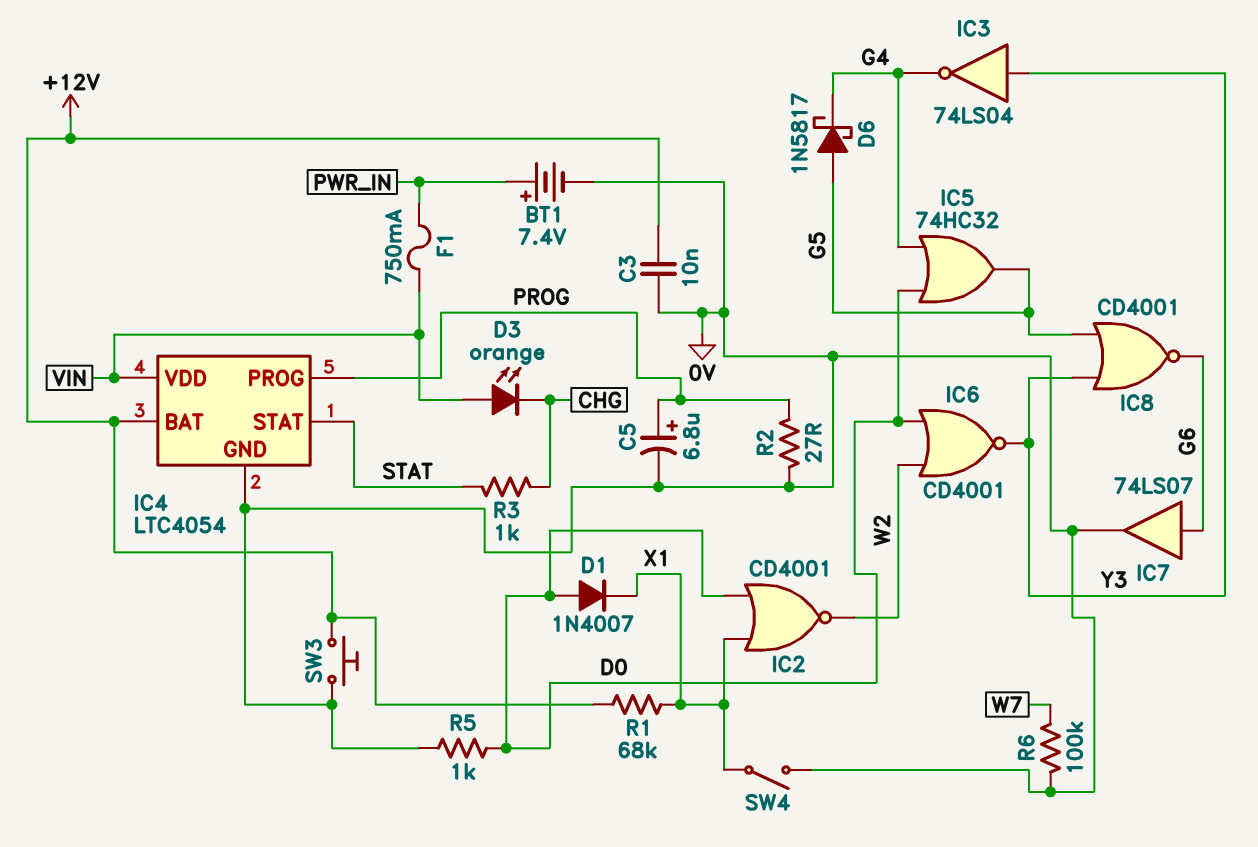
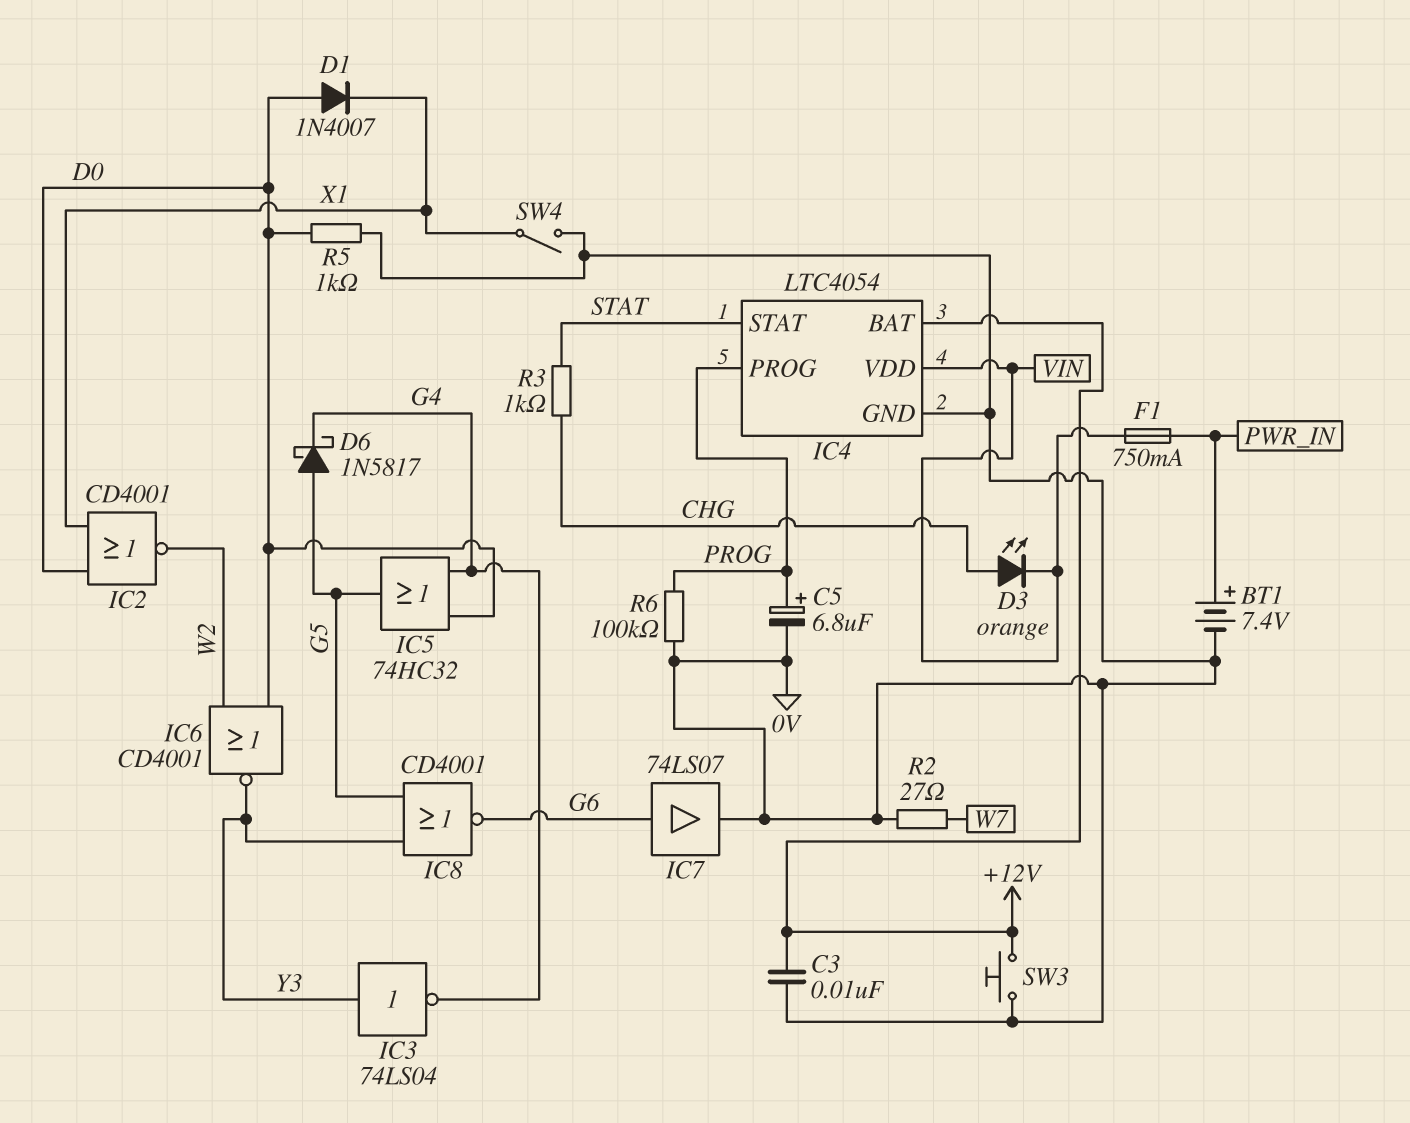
D3: LED orange (A VIN, K CHG) -> LED orange (A CHG, K VIN)
R1: 68k (+12V, X1) -> none
R2: 27 (0V, PROG) -> 27 (0V, W7)
R6: 100k (0V, W7) -> 100k (0V, PROG)

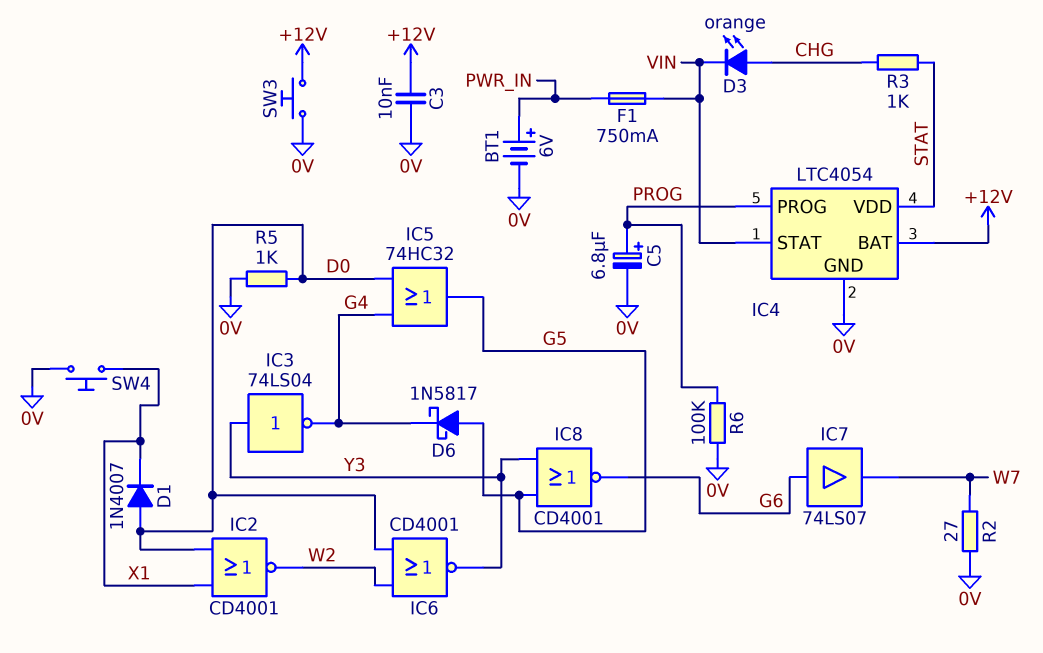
BT1: 7.4V (plus PWR_IN, minus 0V) -> 6V (plus PWR_IN, minus 0V)
IC4 pin STAT: STAT -> VIN
IC4 pin VDD: VIN -> STAT
IC7: buffer 74LS07 (in G6, out 0V) -> buffer 74LS07 (in G6, out W7)
SW4: switch (0V, X1) -> button (0V, X1)

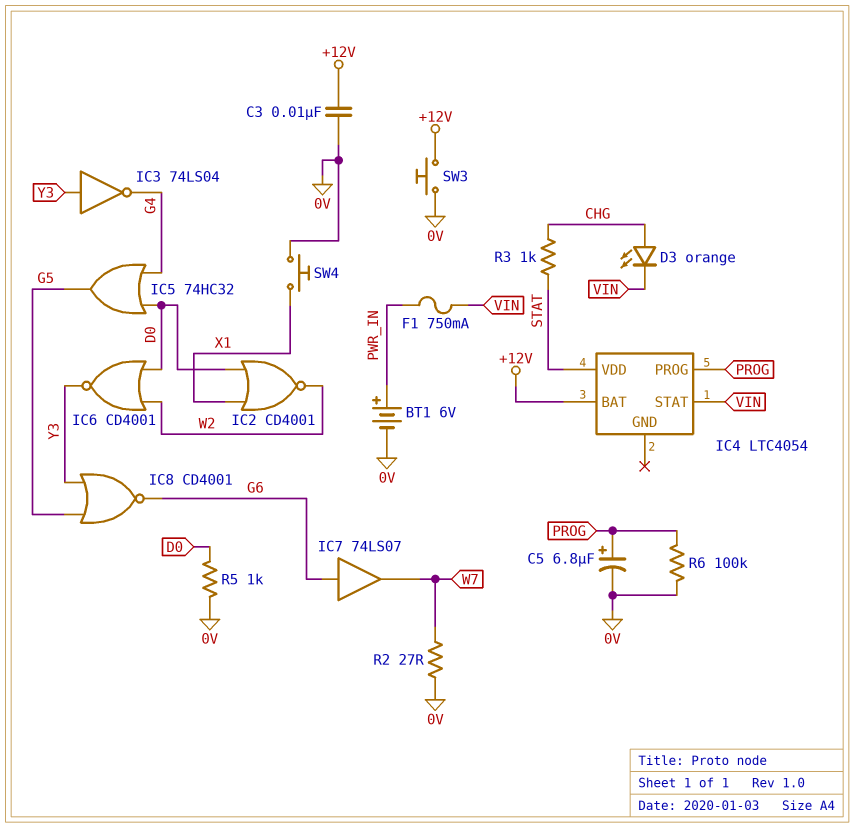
D1: diode 1N4007 (A D0, K X1) -> none
D6: schottky 1N5817 (A G5, K G4) -> none
IC4 pin GND: 0V -> none

